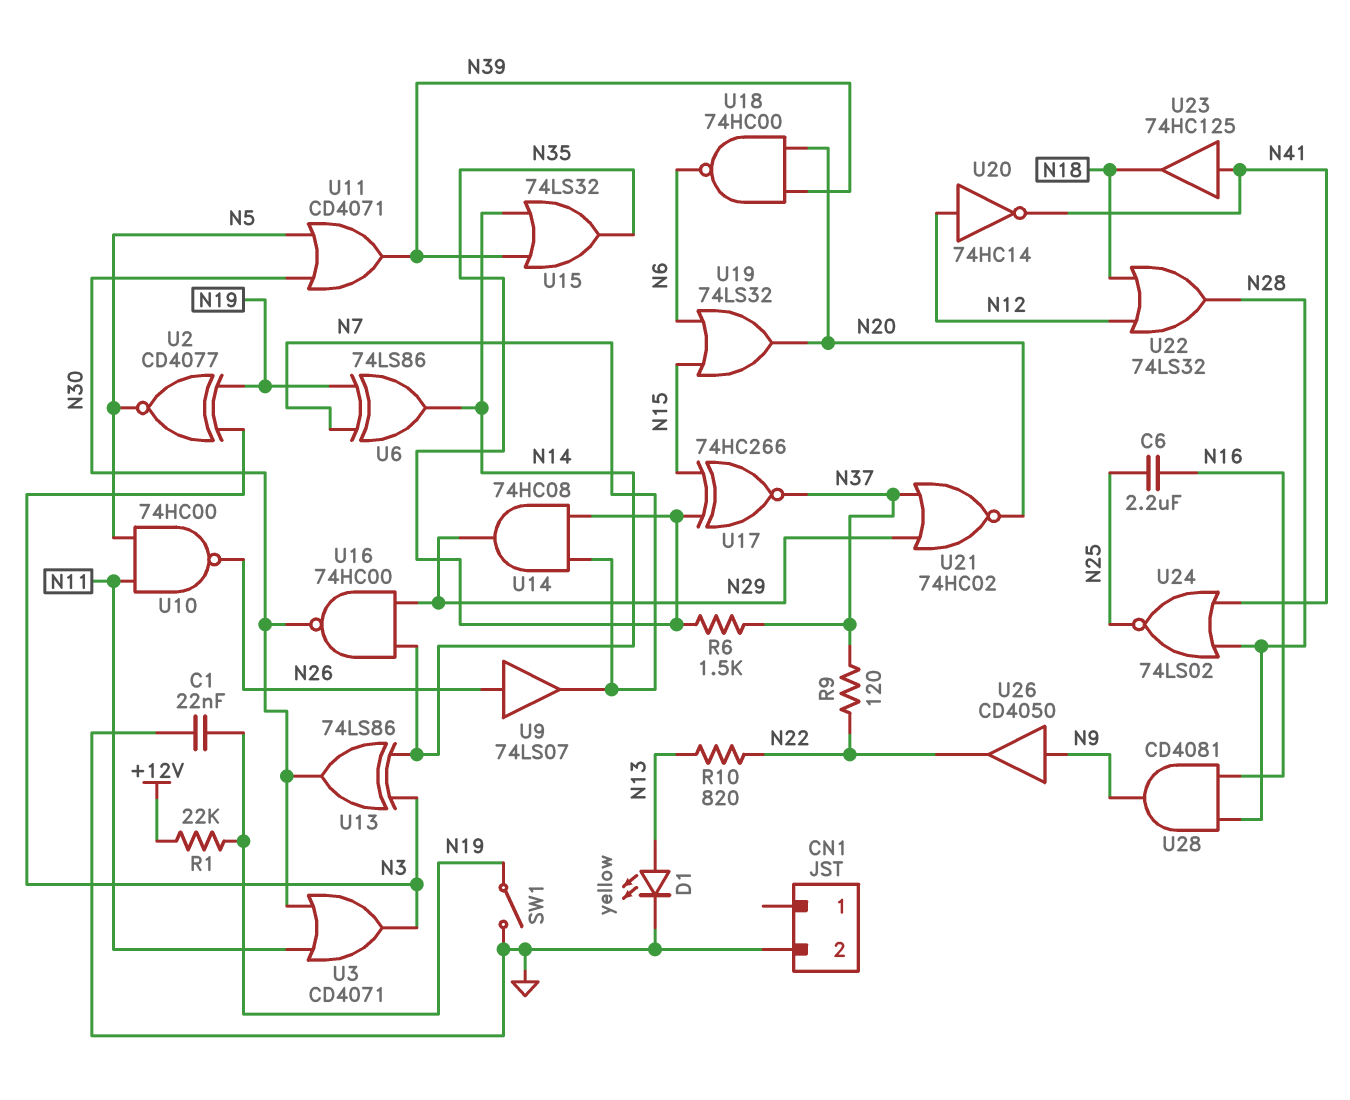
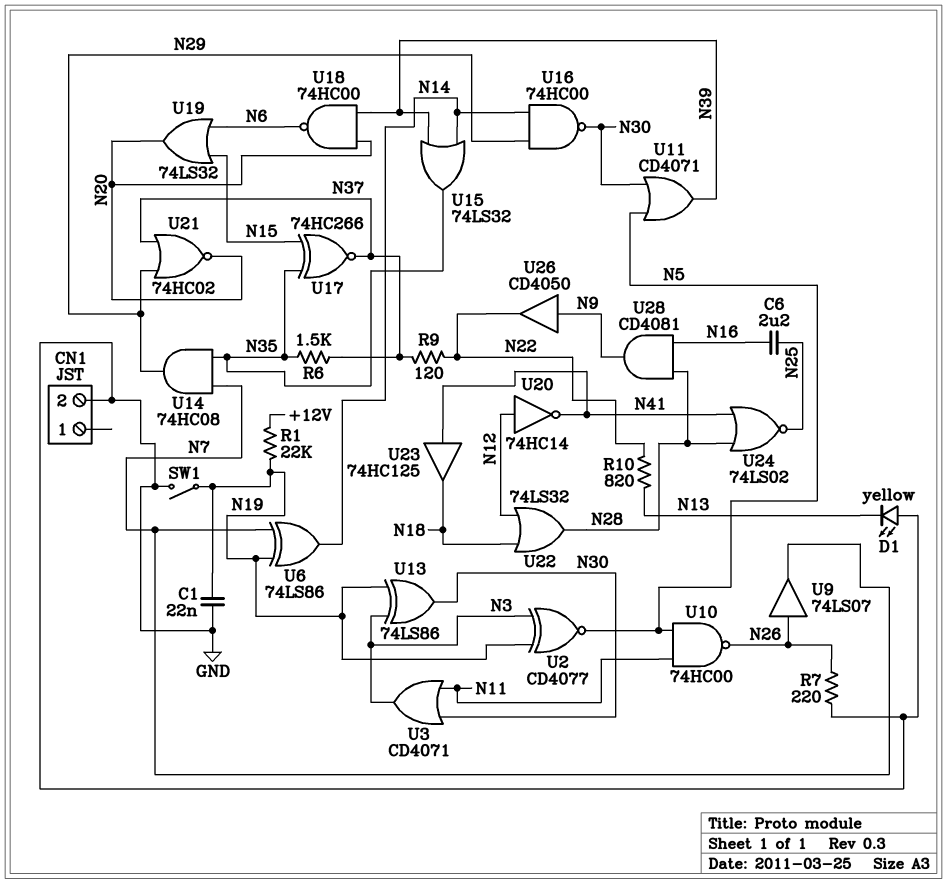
D1: LED yellow (A N13, K GND) -> LED yellow (A GND, K N13)
R7: none -> 220 (GND, N26)
U13: XOR 74LS86 (in N3, in N14, out N30) -> XOR 74LS86 (in N3, in N19, out N30)

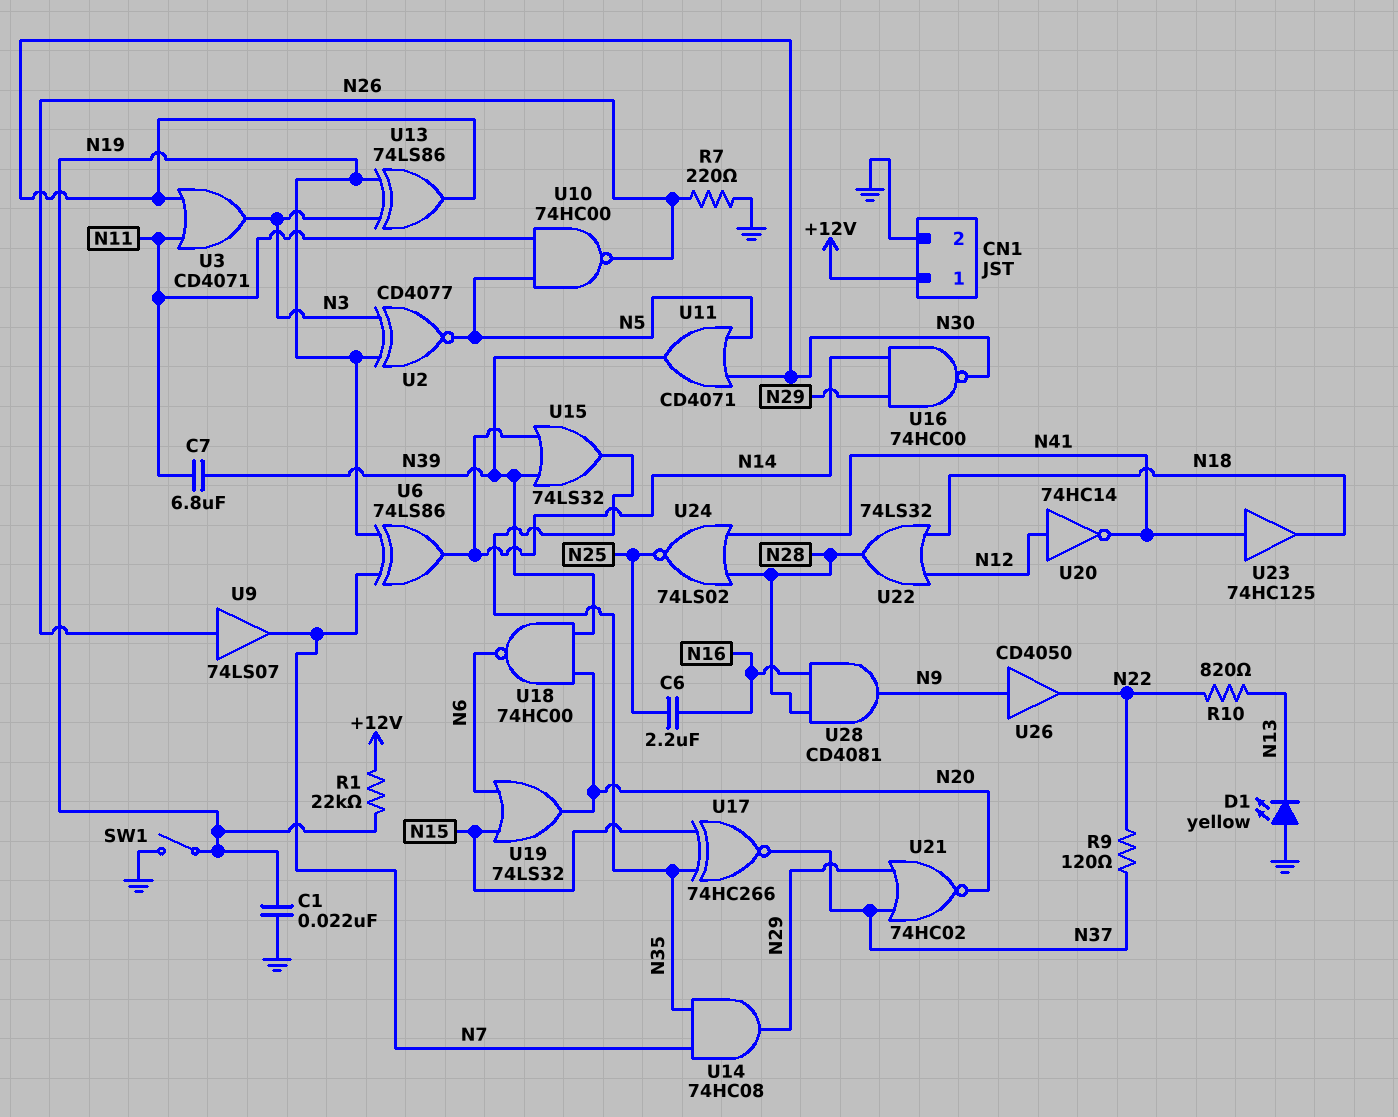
C7: none -> 6.8uF (N11, N39)
CN1 pin 1: none -> +12V
R6: 1.5k (N35, N37) -> none

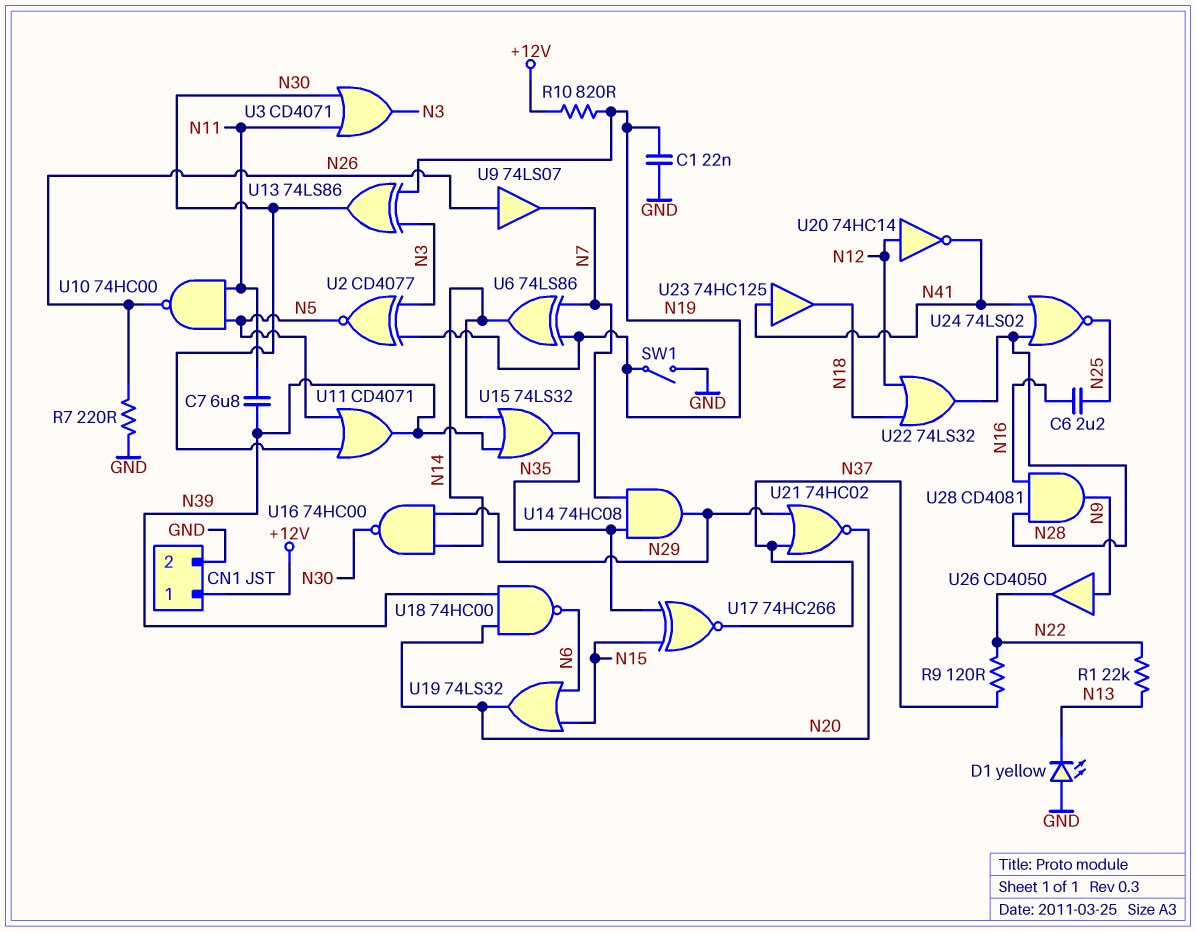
R1: 22k (+12V, N19) -> 22k (N13, N22)
R10: 820 (N13, N22) -> 820 (+12V, N19)

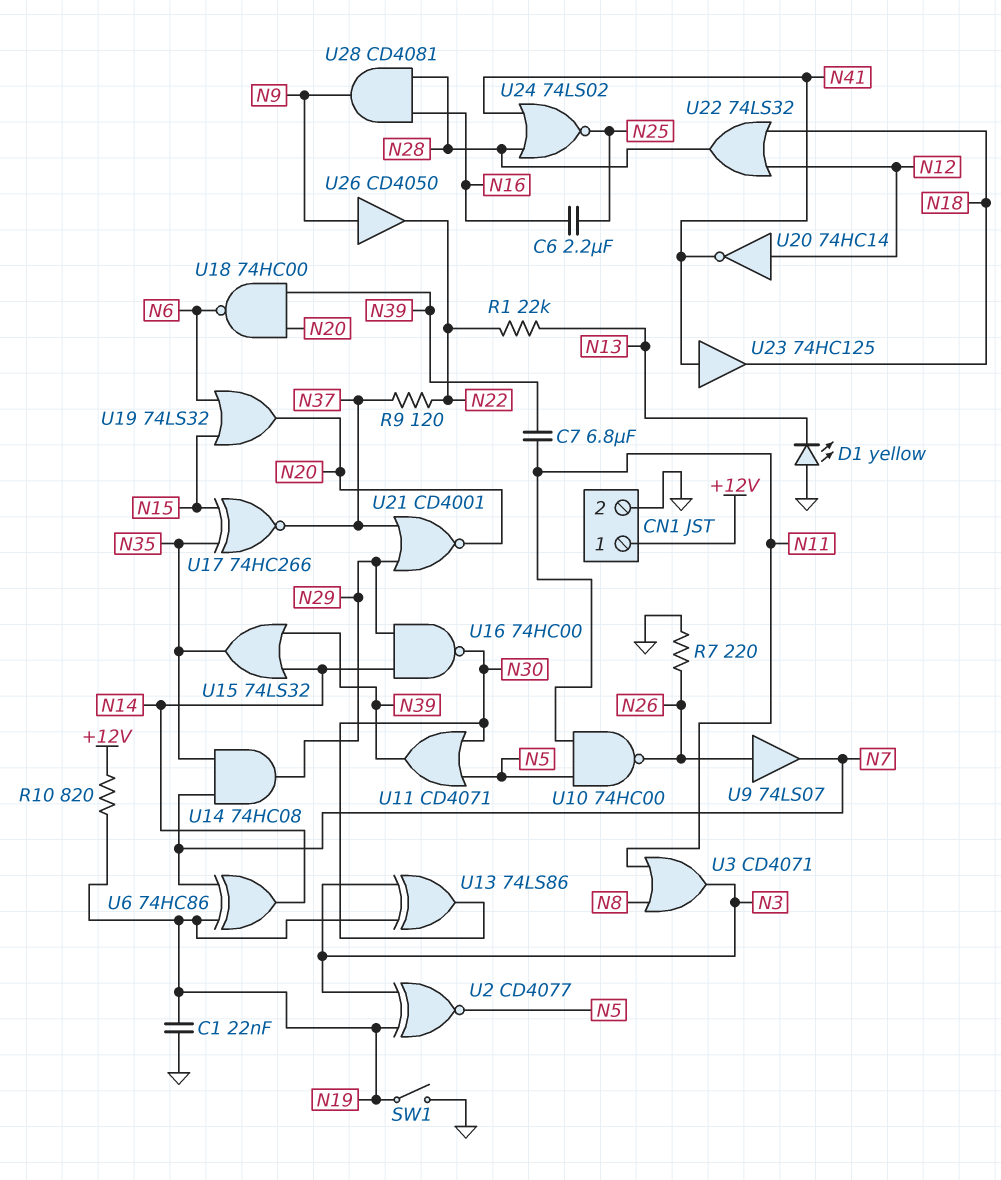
U3: OR CD4071 (in N11, in N30, out N3) -> OR CD4071 (in N8, in N11, out N3)
U6: XOR 74LS86 (in N7, in N19, out N14) -> XOR 74HC86 (in N7, in N19, out N14)
U21: NOR 74HC02 (in N29, in N37, out N20) -> NOR CD4001 (in N29, in N37, out N20)

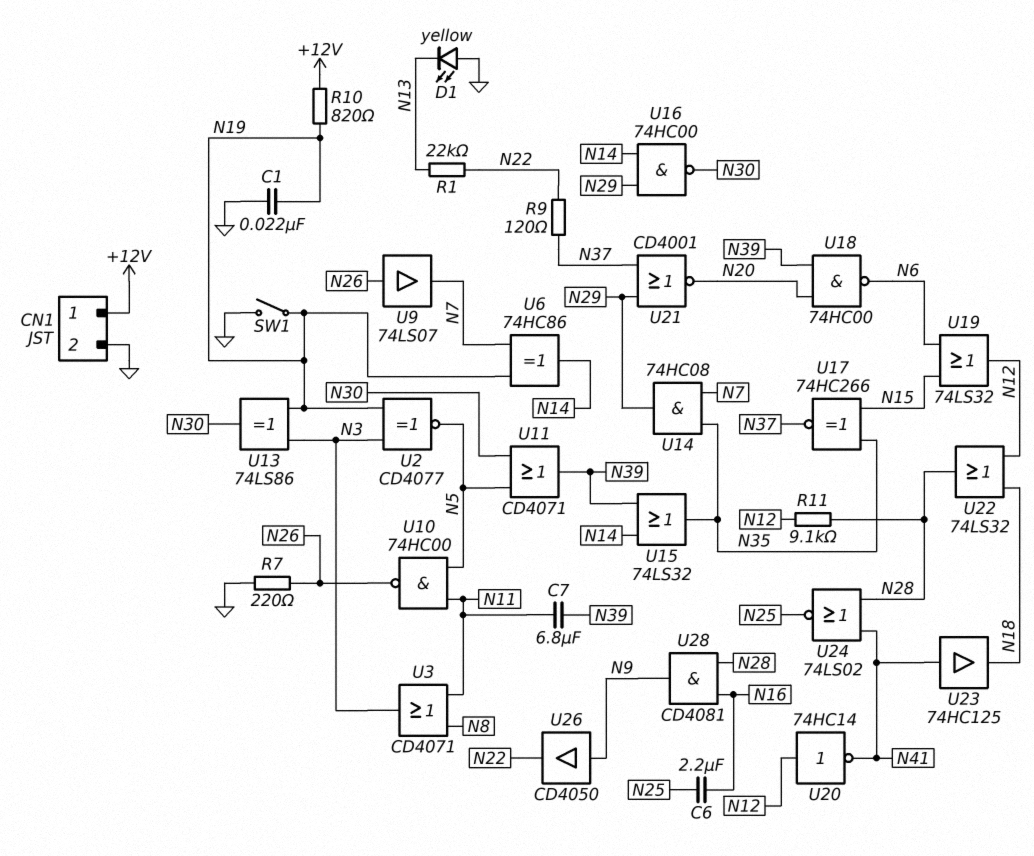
R11: none -> 9.1k (N12, N28)
U19: OR 74LS32 (in N6, in N15, out N20) -> OR 74LS32 (in N6, in N15, out N12)

